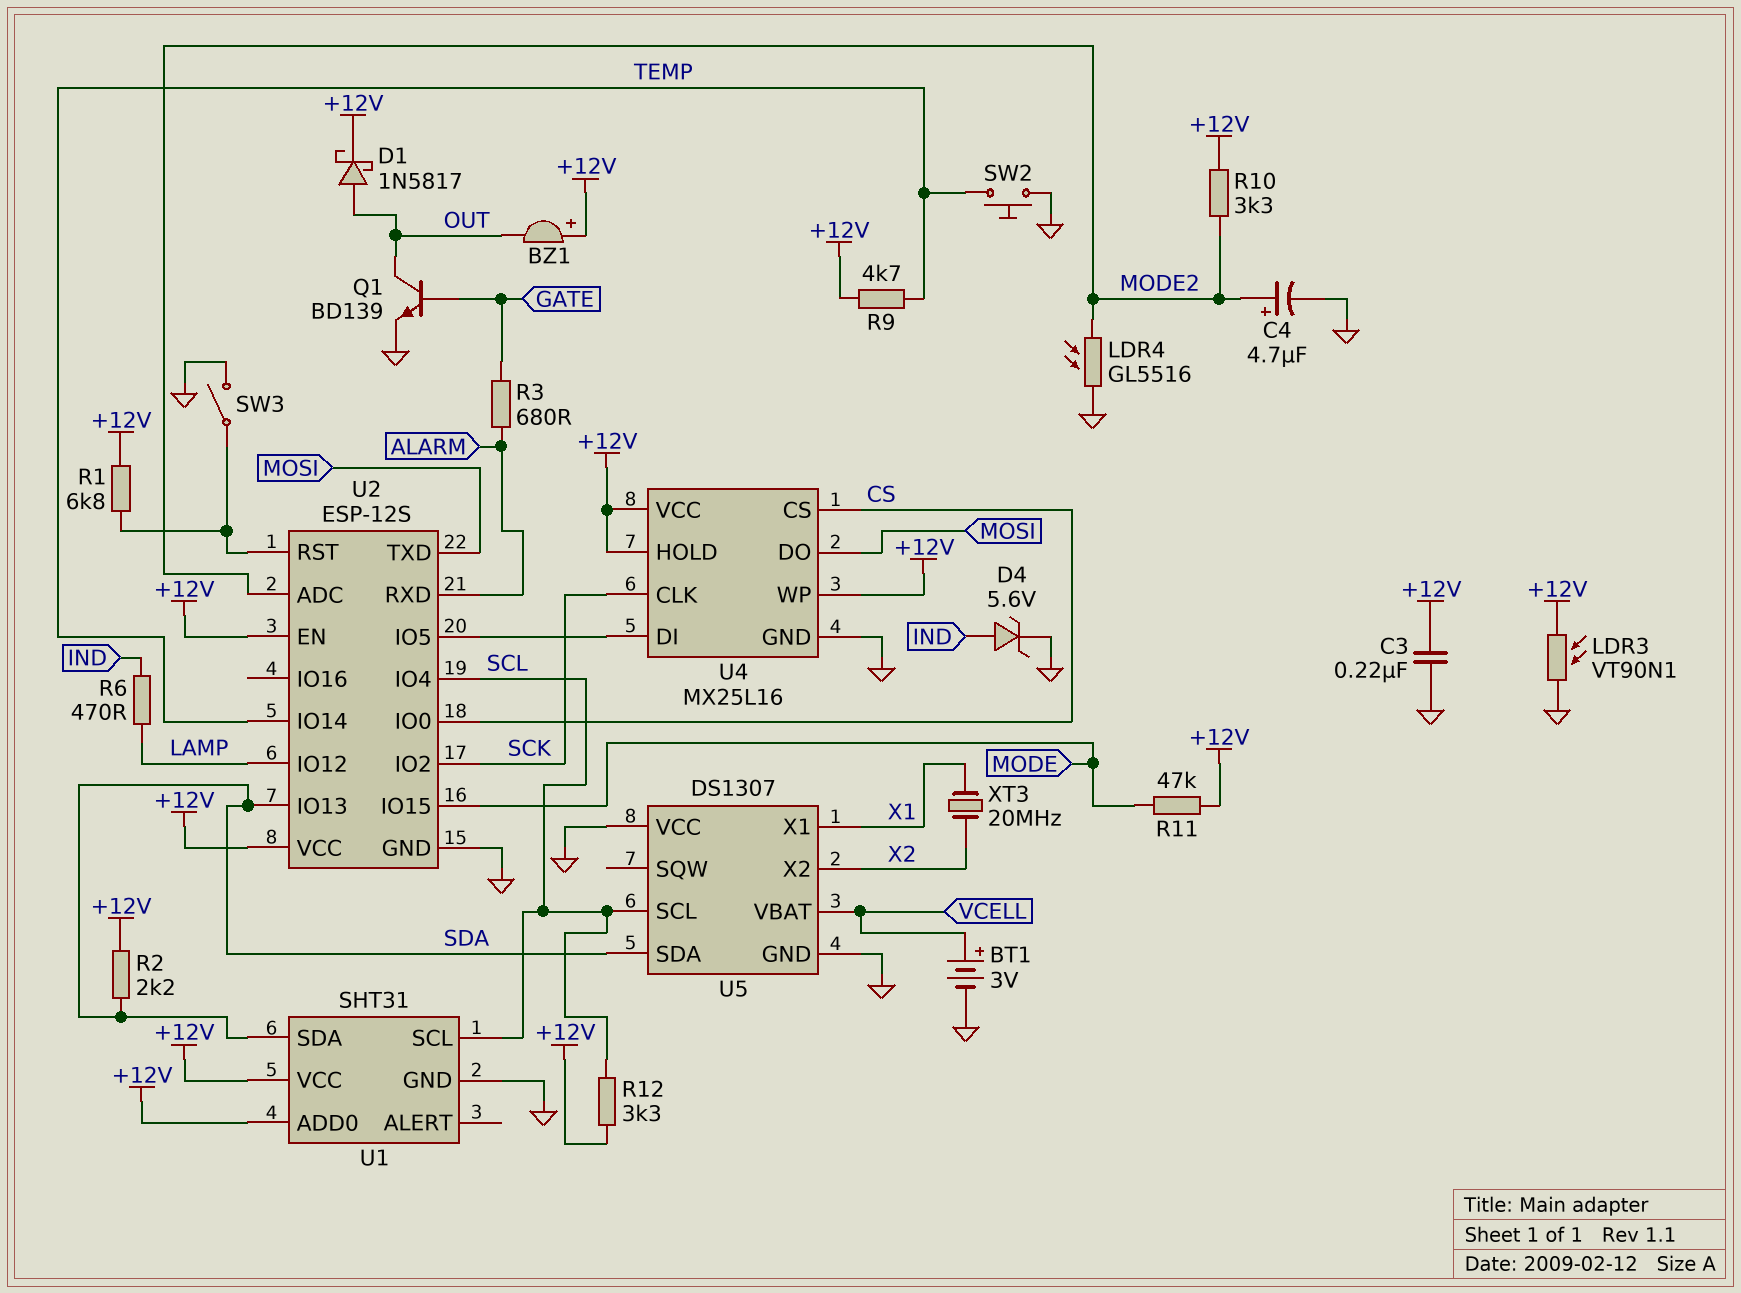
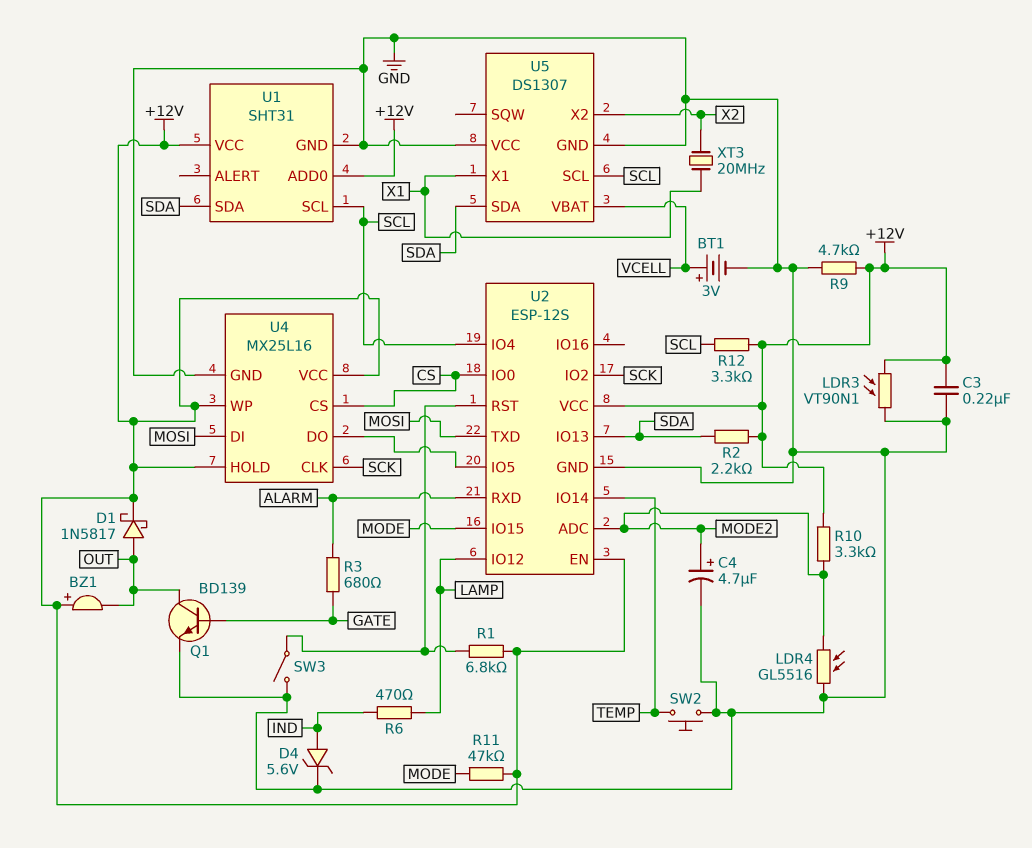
R9: 4.7k (+12V, TEMP) -> 4.7k (+12V, GND)
U4 pin DI: U2/IO5 -> MOSI
U4 pin DO: MOSI -> U2/IO5

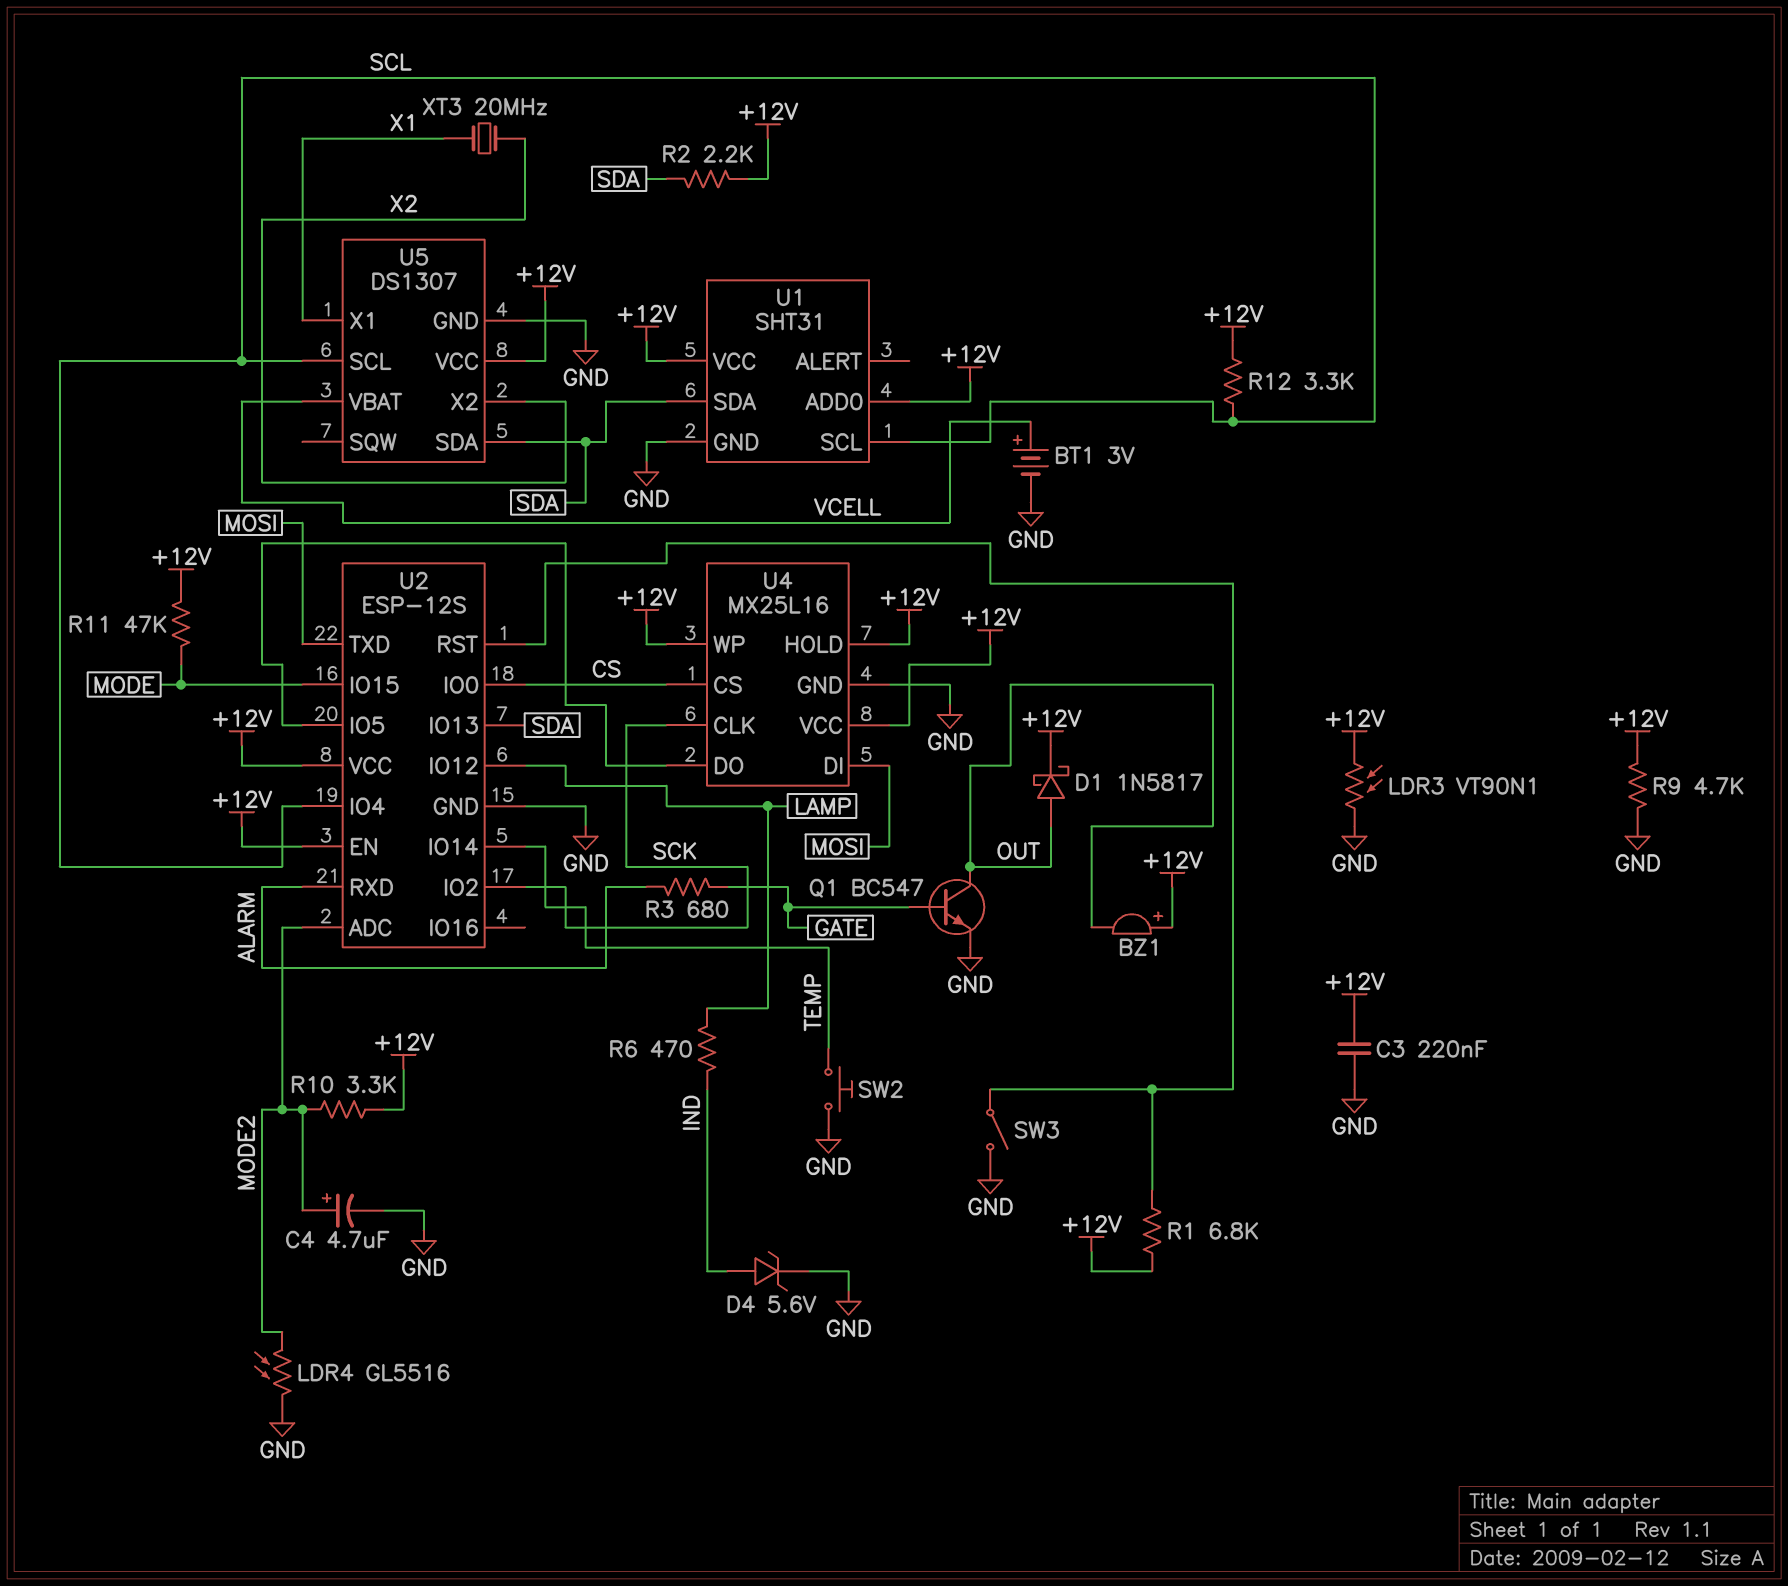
Q1: NPN BD139 (B GATE, C OUT, E GND) -> NPN BC547 (B GATE, C OUT, E GND)
U5 pin VCC: GND -> +12V

